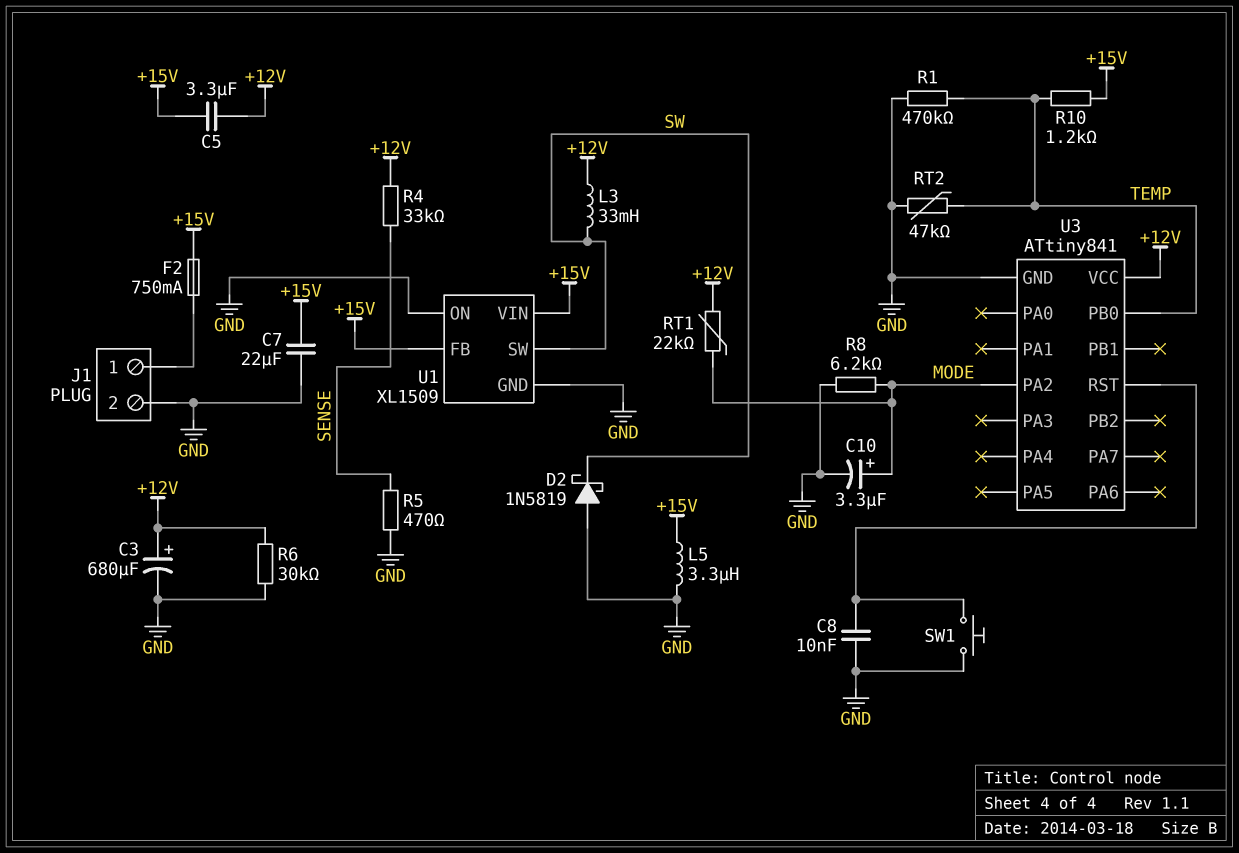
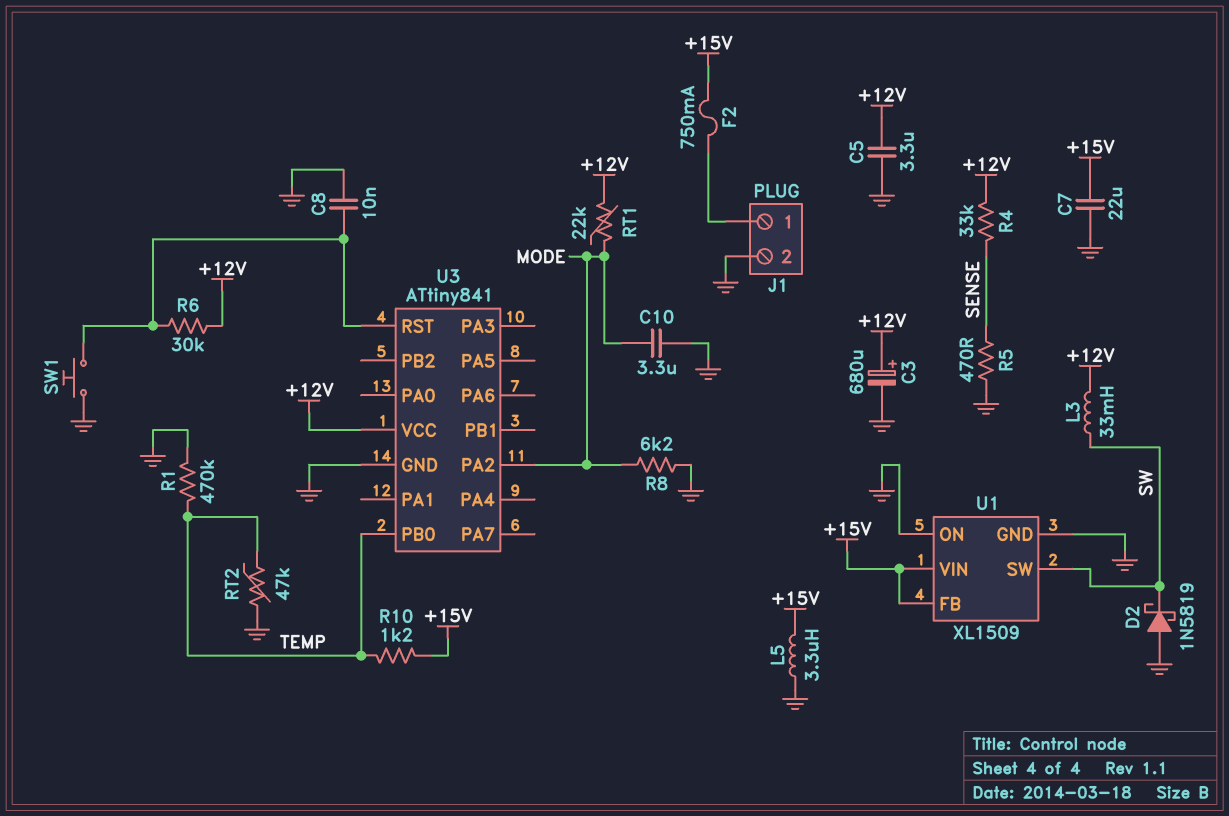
C5: 3.3uF (+12V, +15V) -> 3.3uF (+12V, GND)
C10: 3.3uF (plus MODE, minus GND) -> 3.3uF (GND, MODE)
R6: 30k (+12V, GND) -> 30k (+12V, U3/RST)

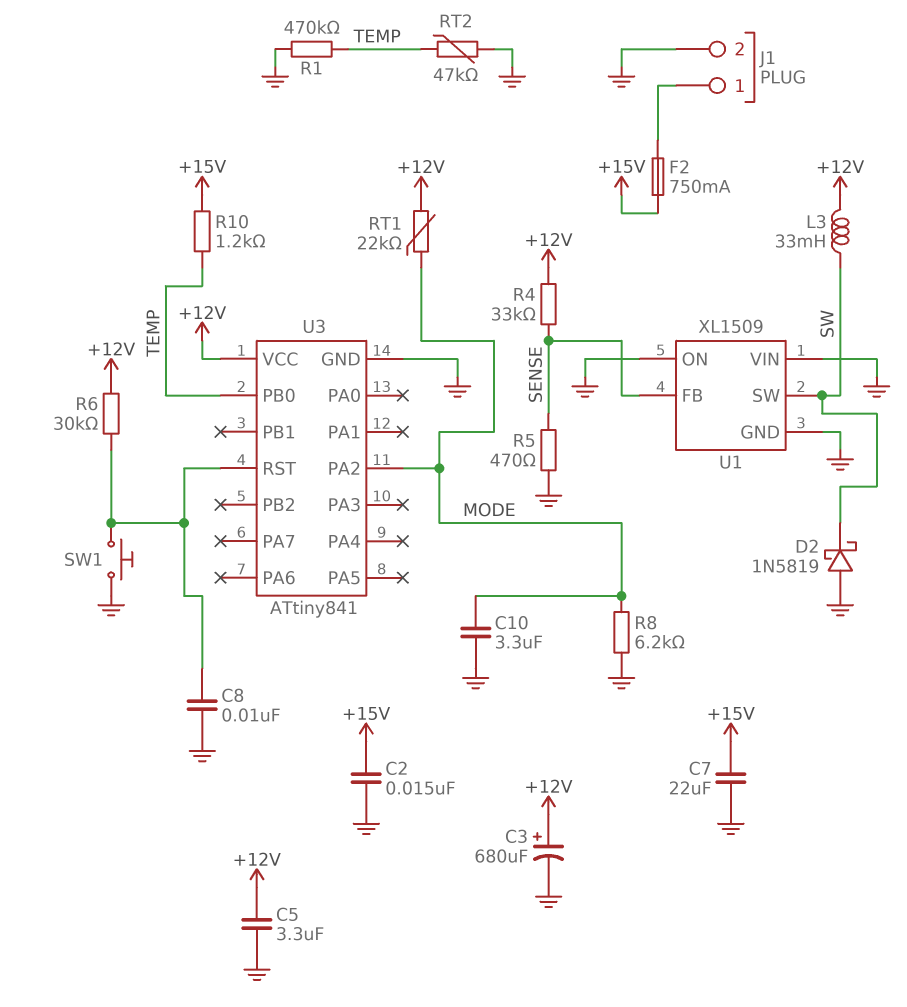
C2: none -> 15nF (+15V, GND)
L5: 3.3uH (+15V, GND) -> none
U1 pin FB: +15V -> SENSE
U1 pin VIN: +15V -> GND

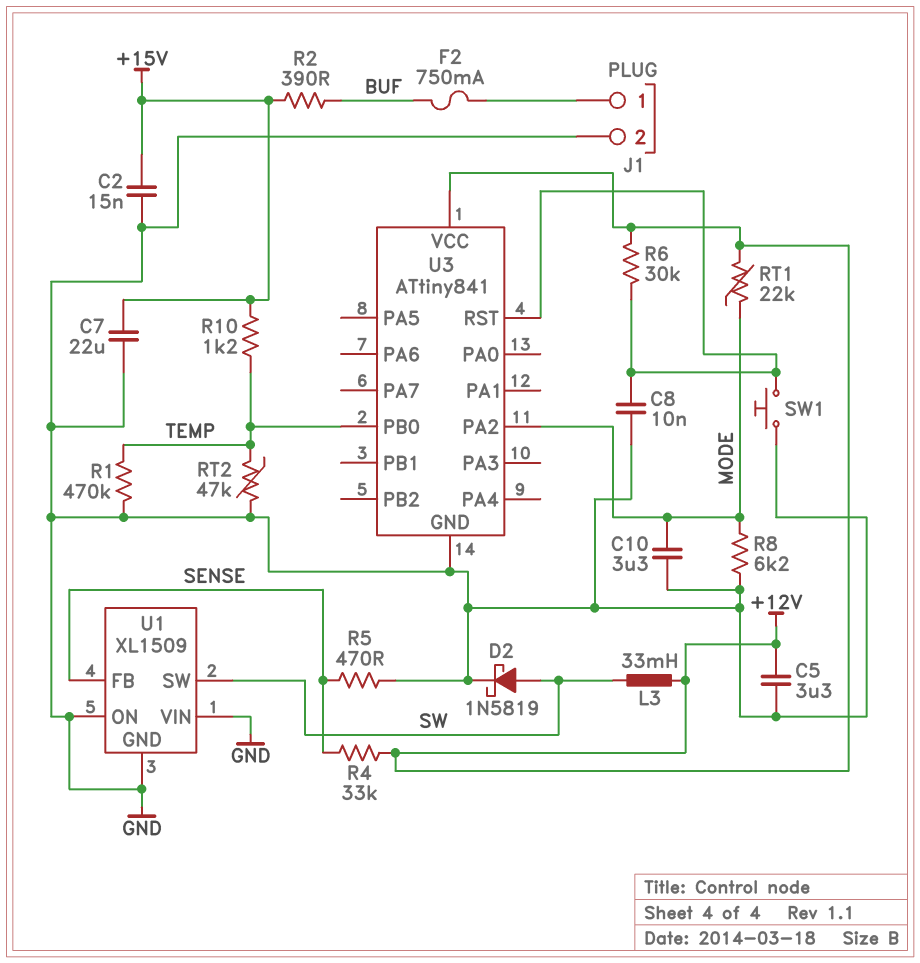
C3: 680uF (plus +12V, minus GND) -> none
D2: schottky 1N5819 (A GND, K SW) -> schottky 1N5819 (A SW, K GND)
F2: 750mA (+15V, J1/1) -> 750mA (BUF, J1/1)
R2: none -> 390 (+15V, BUF)

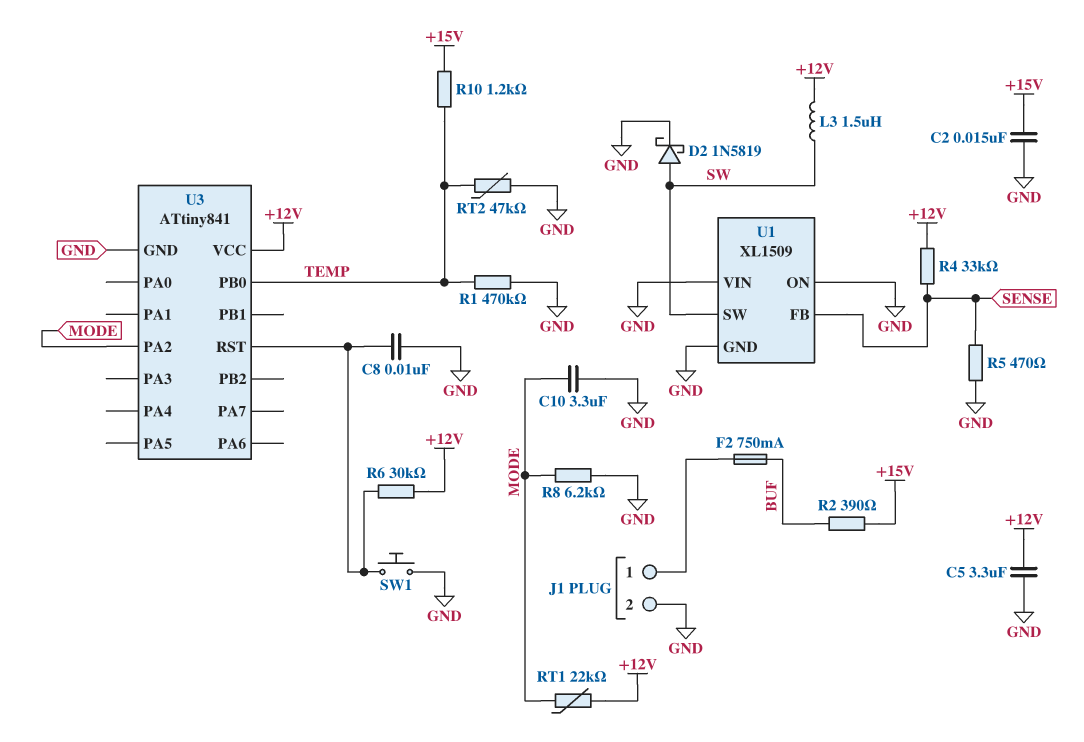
C7: 22uF (+15V, GND) -> none
L3: 33mH (+12V, SW) -> 1.5uH (+12V, SW)

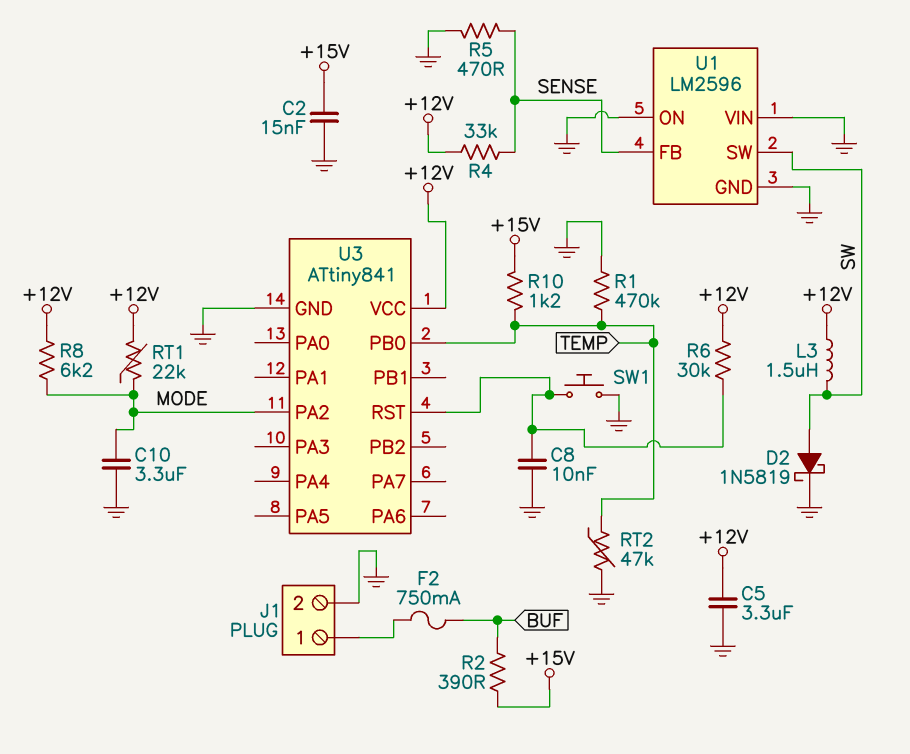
R8: 6.2k (GND, MODE) -> 6.2k (+12V, MODE)
U1: XL1509 -> LM2596

